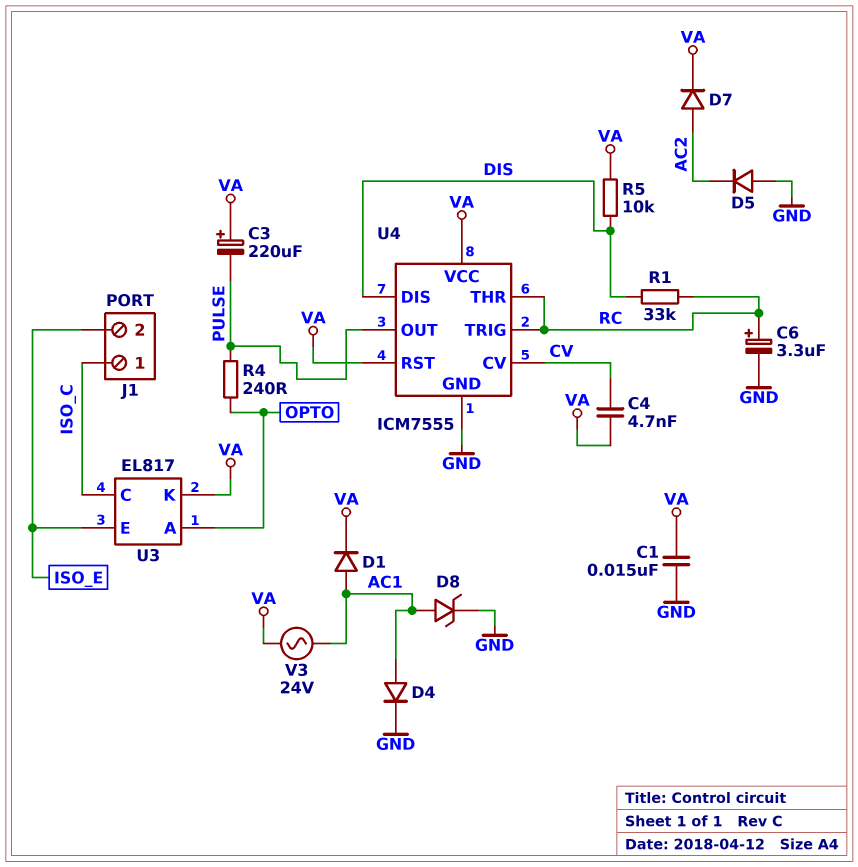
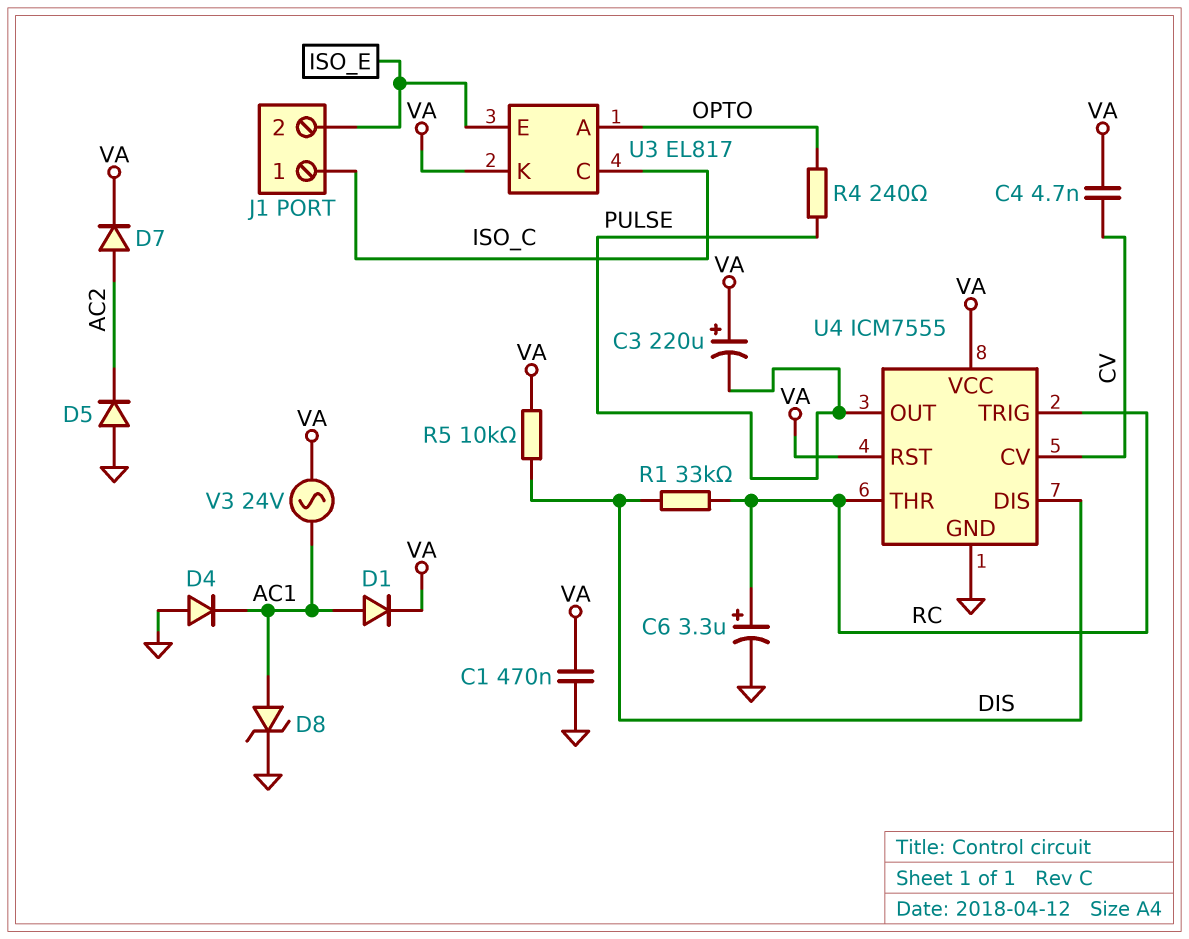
C1: 15nF (GND, VA) -> 470nF (GND, VA)
D4: diode (A AC1, K GND) -> diode (A GND, K AC1)

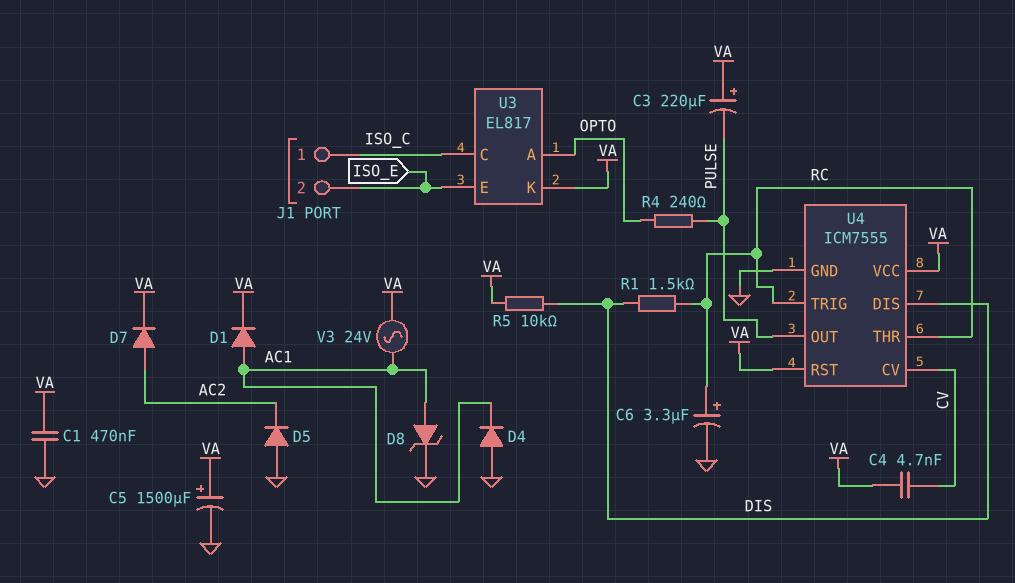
C5: none -> 1500uF (plus VA, minus GND)
R1: 33k (DIS, RC) -> 1.5k (DIS, RC)

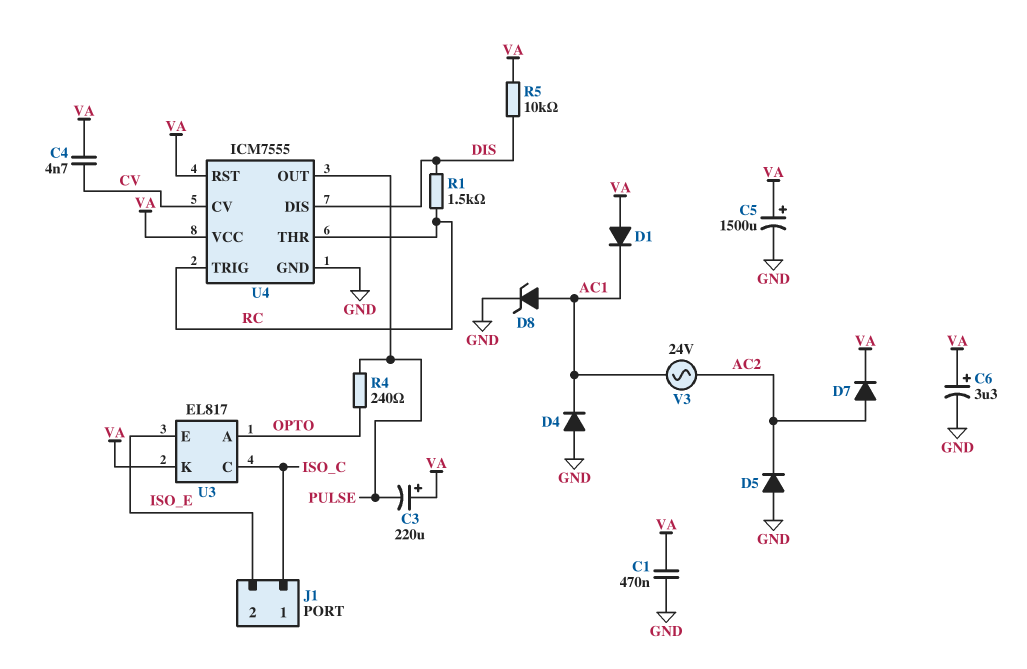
C6: 3.3uF (plus RC, minus GND) -> 3.3uF (plus VA, minus GND)
D1: diode (A AC1, K VA) -> diode (A VA, K AC1)
V3: AC 24V (AC1, VA) -> AC 24V (AC1, AC2)

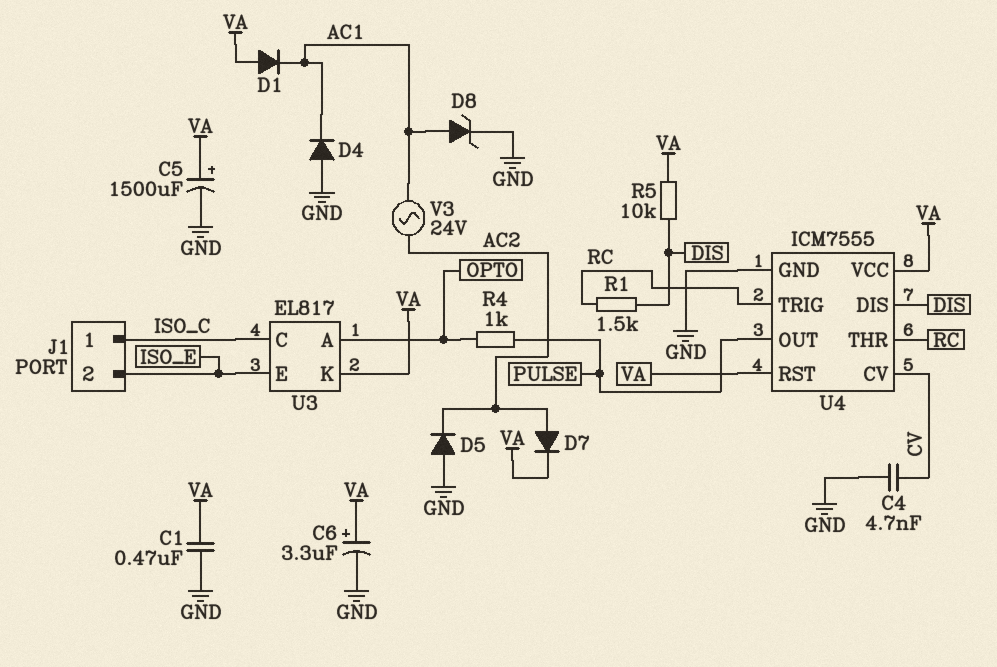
C3: 220uF (plus VA, minus PULSE) -> none
C4: 4.7nF (CV, VA) -> 4.7nF (CV, GND)
R4: 240 (OPTO, PULSE) -> 1k (OPTO, PULSE)

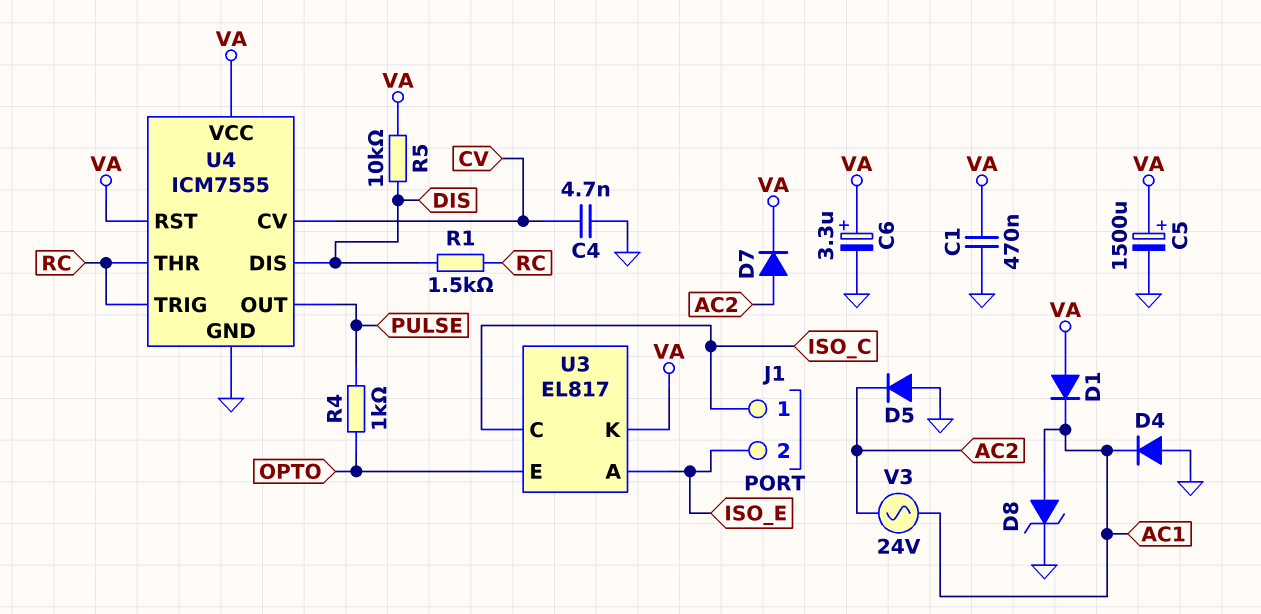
U3 pin A: OPTO -> ISO_E
U3 pin E: ISO_E -> OPTO

